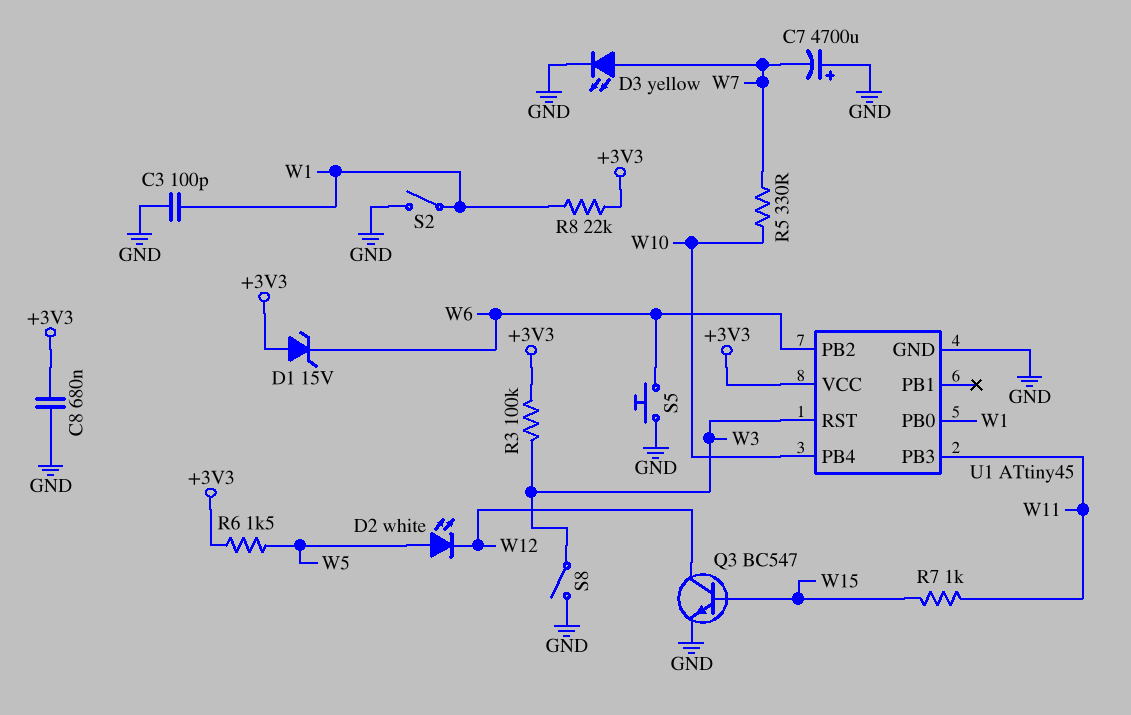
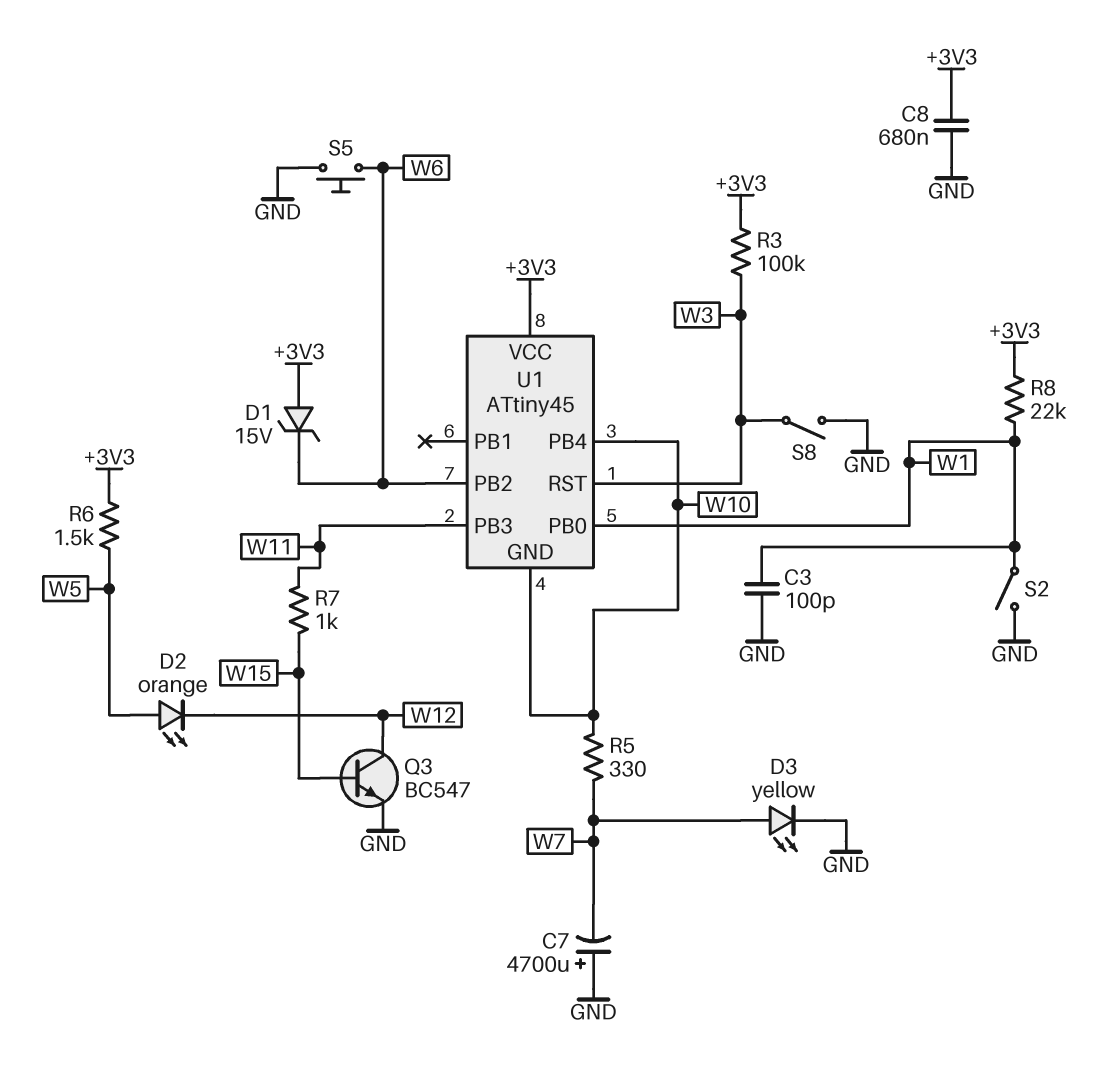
D2: LED white (A W5, K W12) -> LED orange (A W5, K W12)
U1 pin GND: GND -> W10

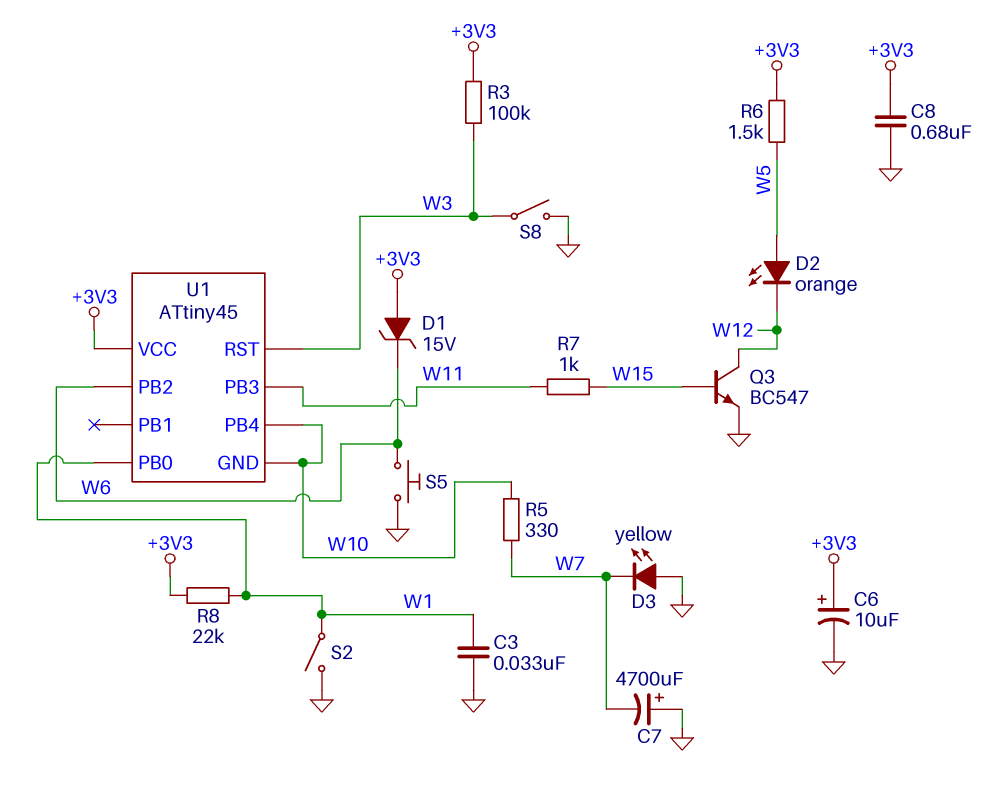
C3: 100pF (GND, W1) -> 33nF (GND, W1)
C6: none -> 10uF (plus +3V3, minus GND)
D3: LED yellow (A W7, K GND) -> LED yellow (A GND, K W7)

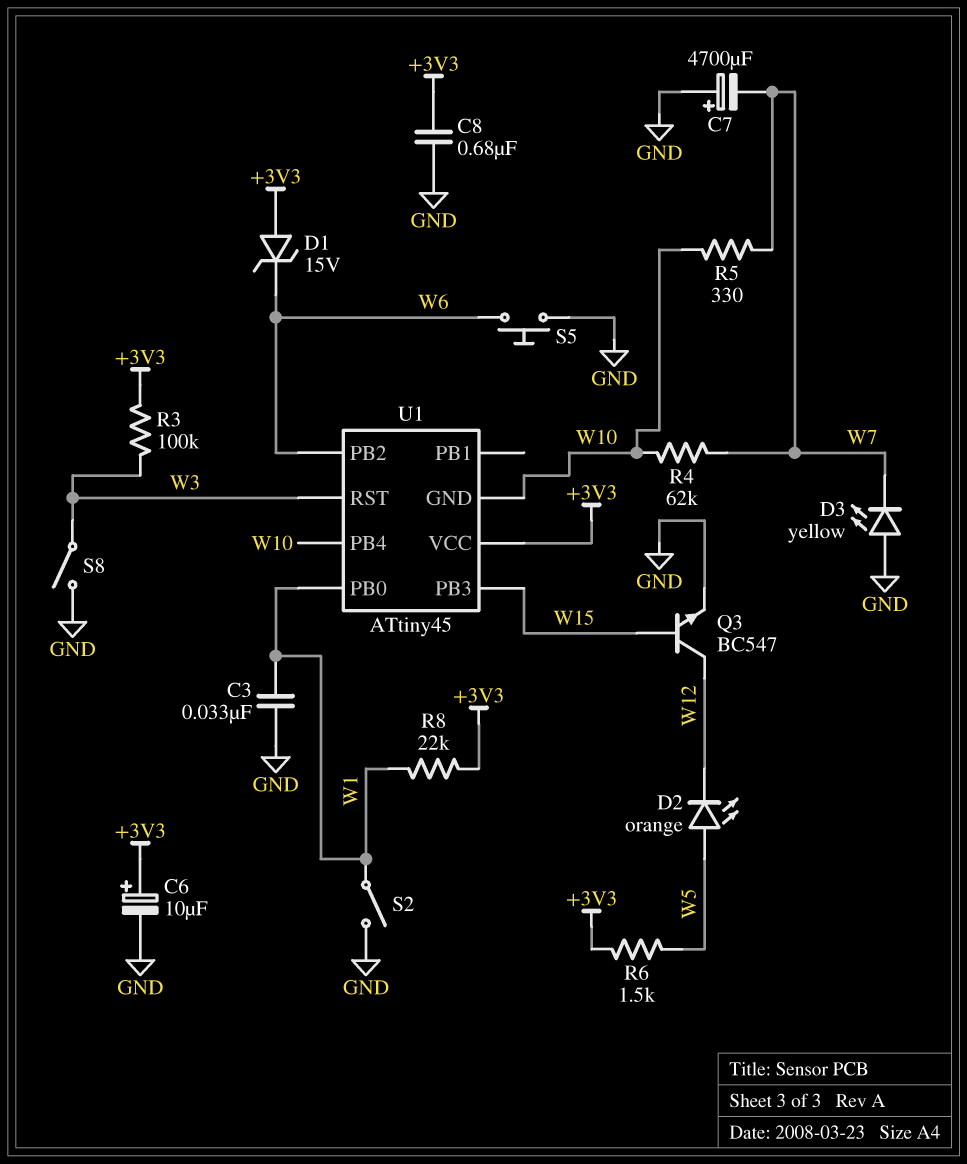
R4: none -> 62k (W7, W10)
R7: 1k (W11, W15) -> none
U1 pin PB3: W11 -> W15

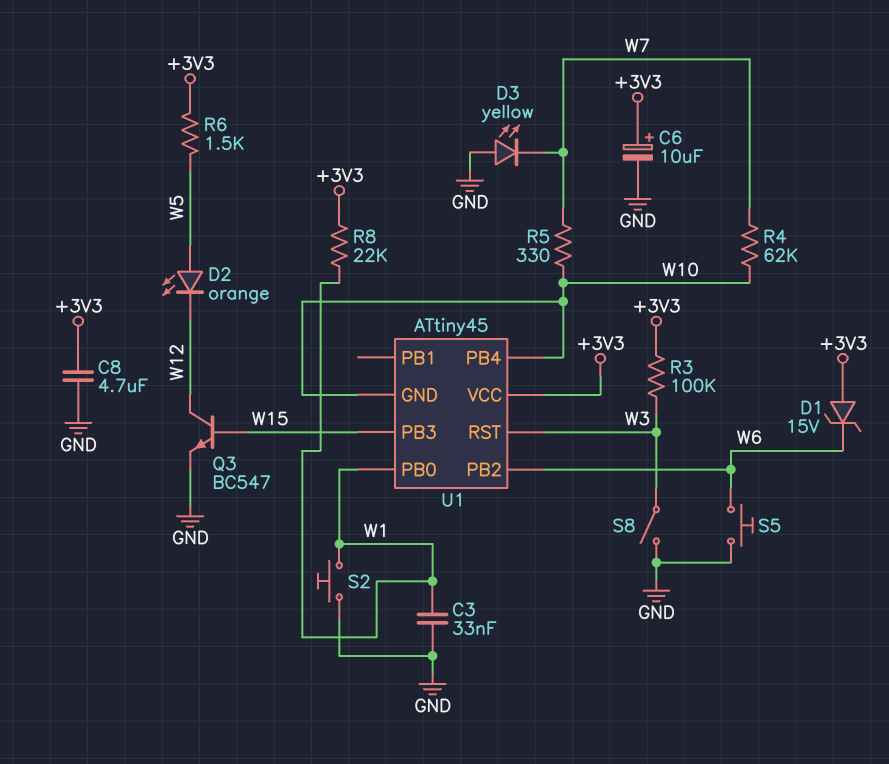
C7: 4700uF (plus GND, minus W7) -> none
C8: 680nF (+3V3, GND) -> 4.7uF (+3V3, GND)
S2: switch (GND, W1) -> button (GND, W1)

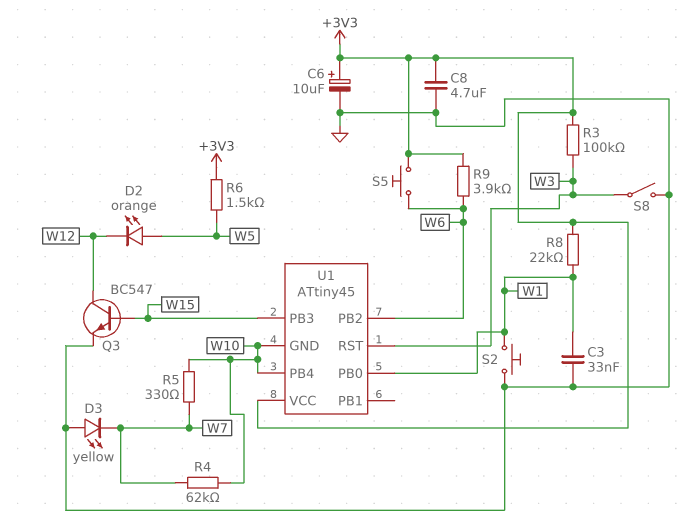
D1: zener 15V (A +3V3, K W6) -> none
R9: none -> 3.9k (+3V3, W6)
S5: button (GND, W6) -> button (+3V3, W6)

